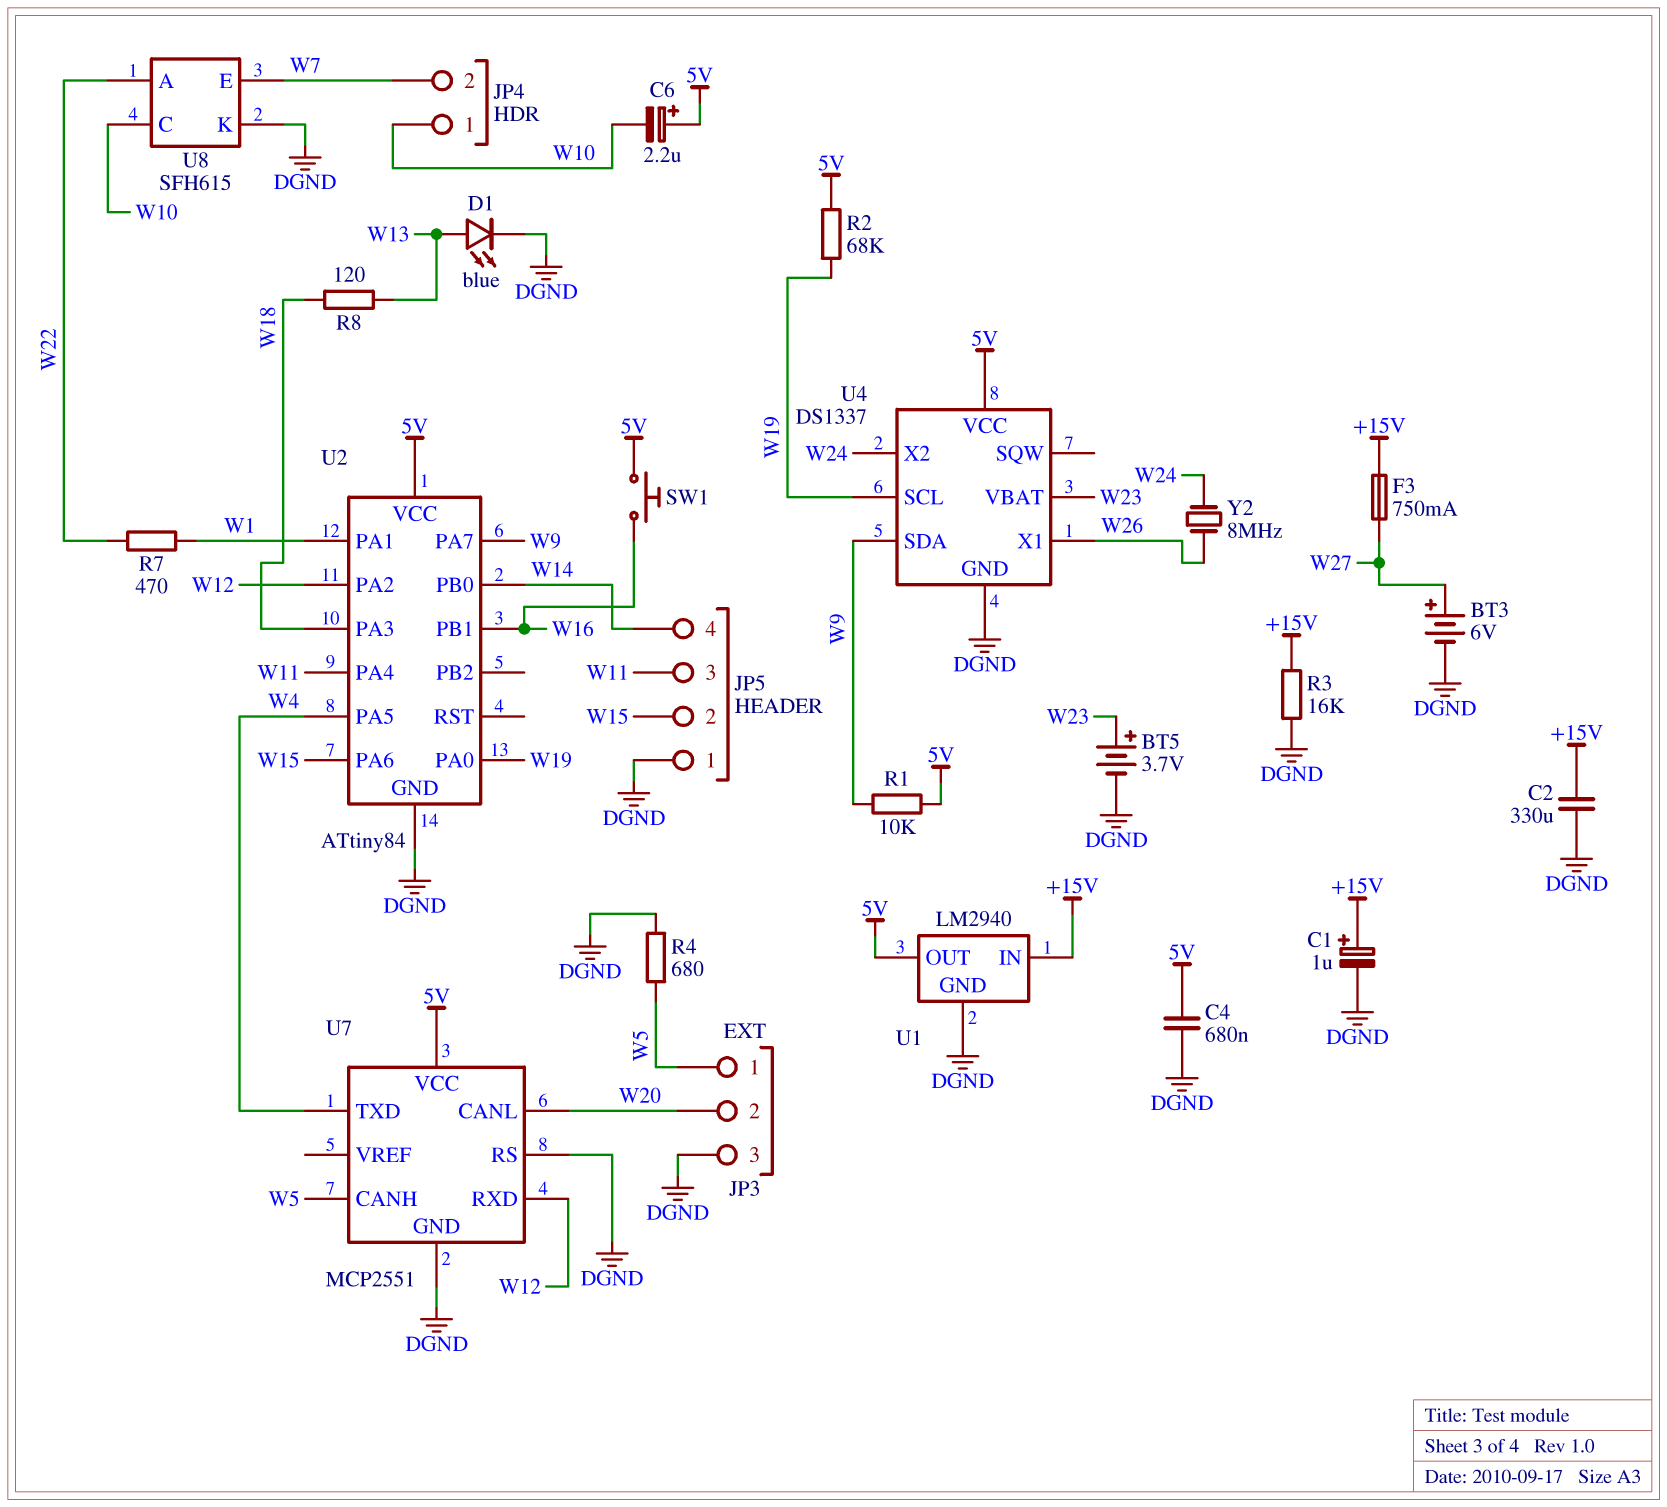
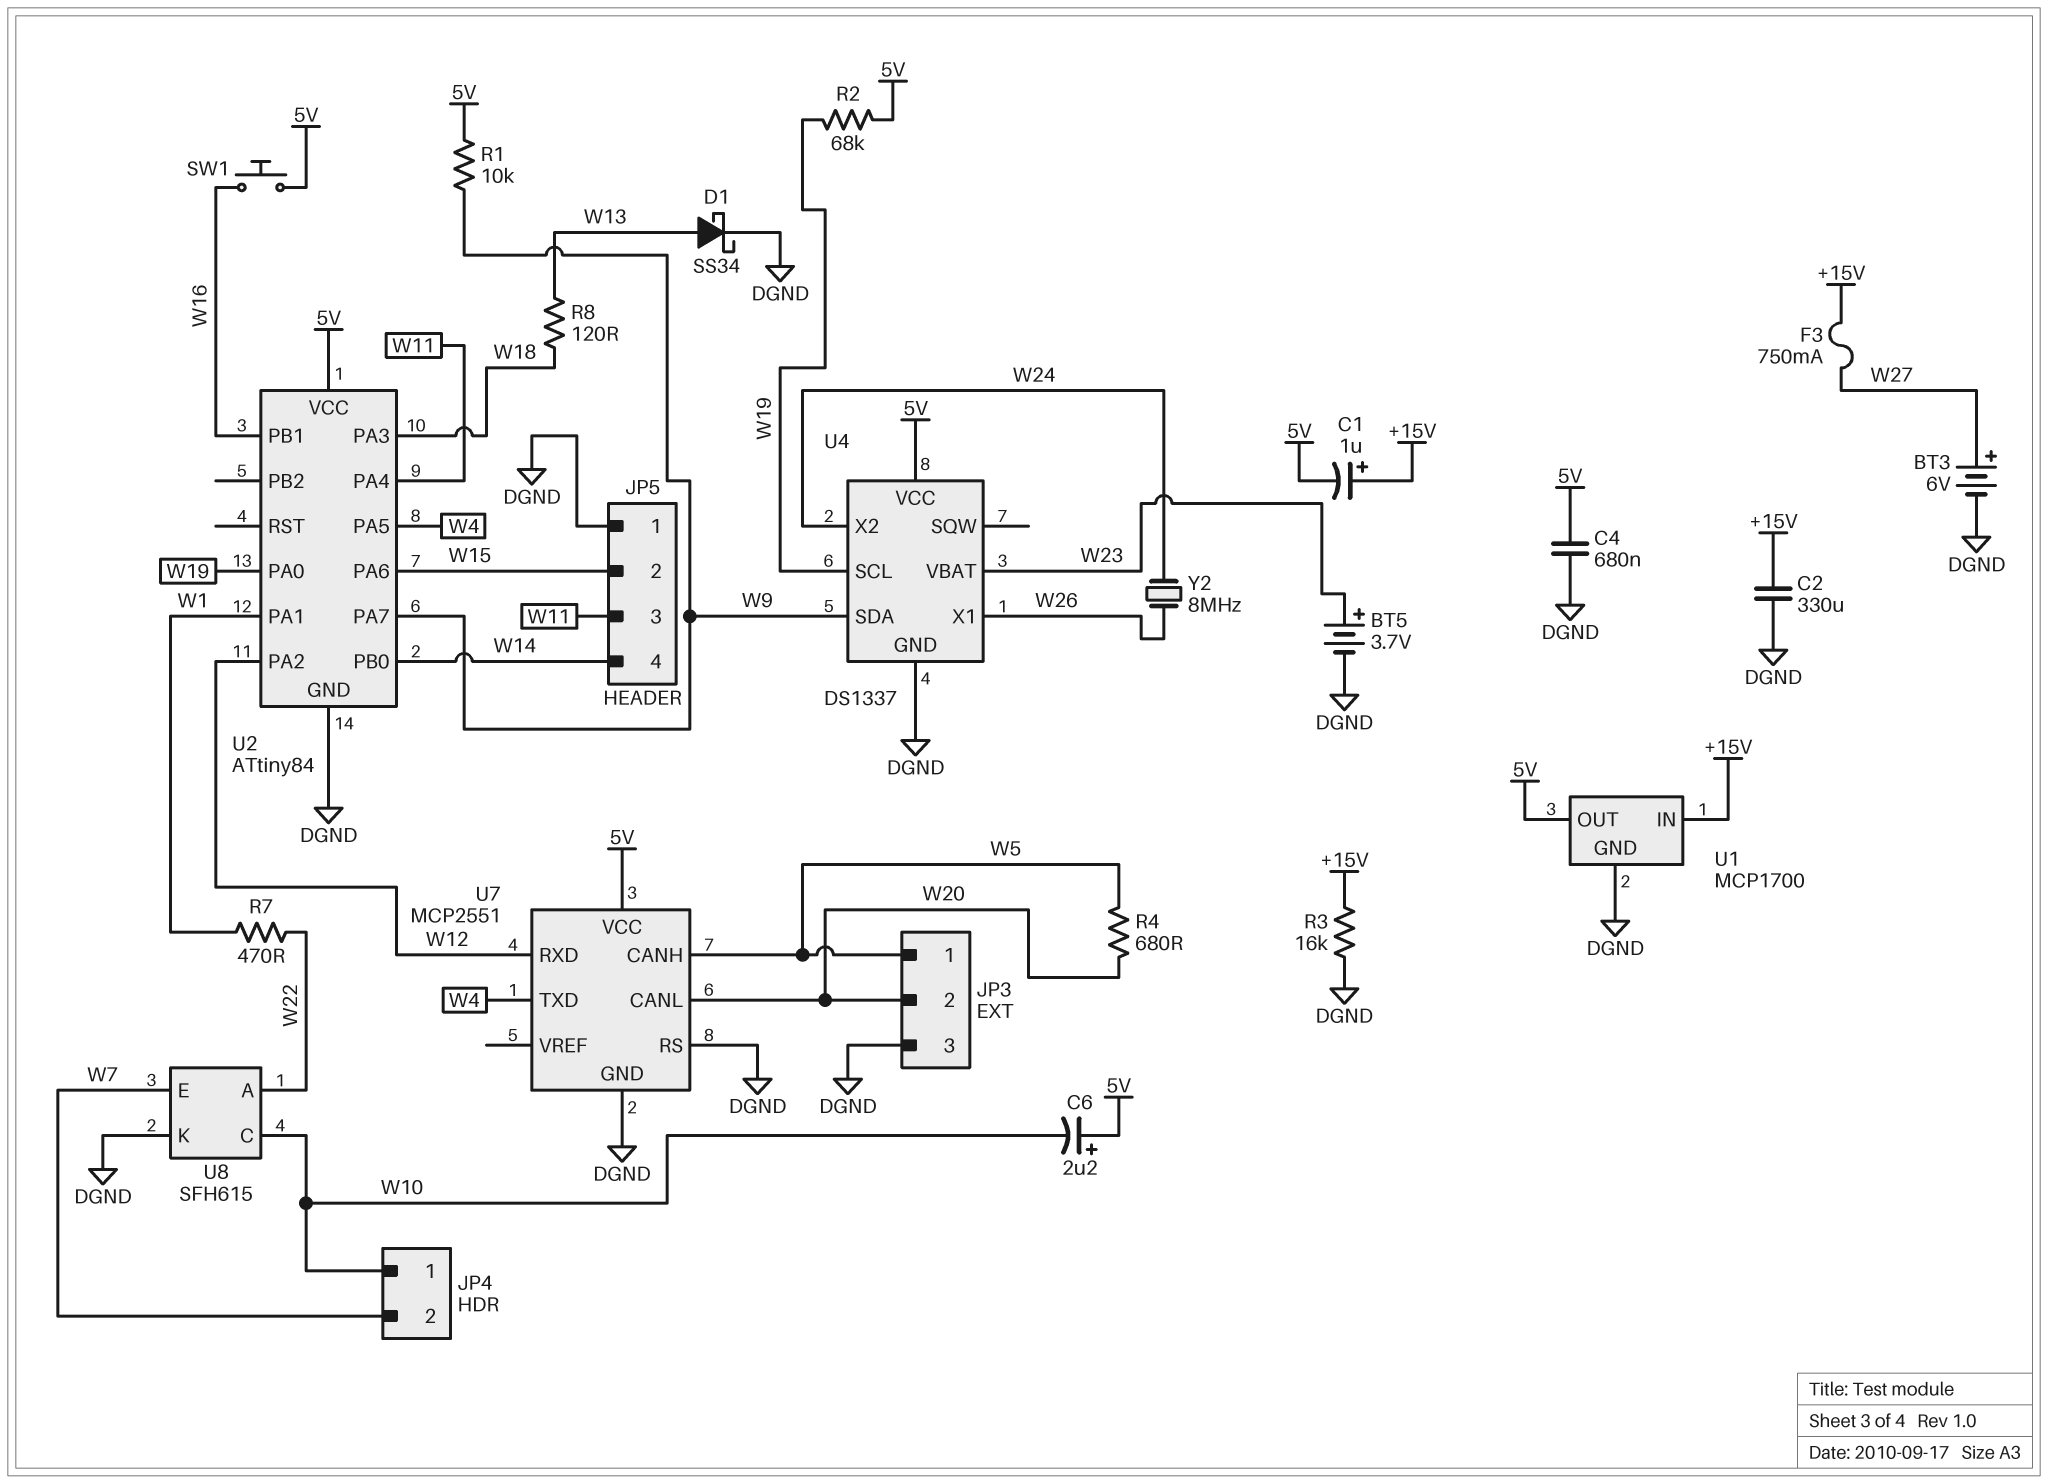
C1: 1uF (plus +15V, minus DGND) -> 1uF (plus +15V, minus 5V)
D1: LED blue (A W13, K DGND) -> schottky SS34 (A W13, K DGND)
R4: 680 (DGND, W5) -> 680 (W5, W20)
U1: LM2940 -> MCP1700

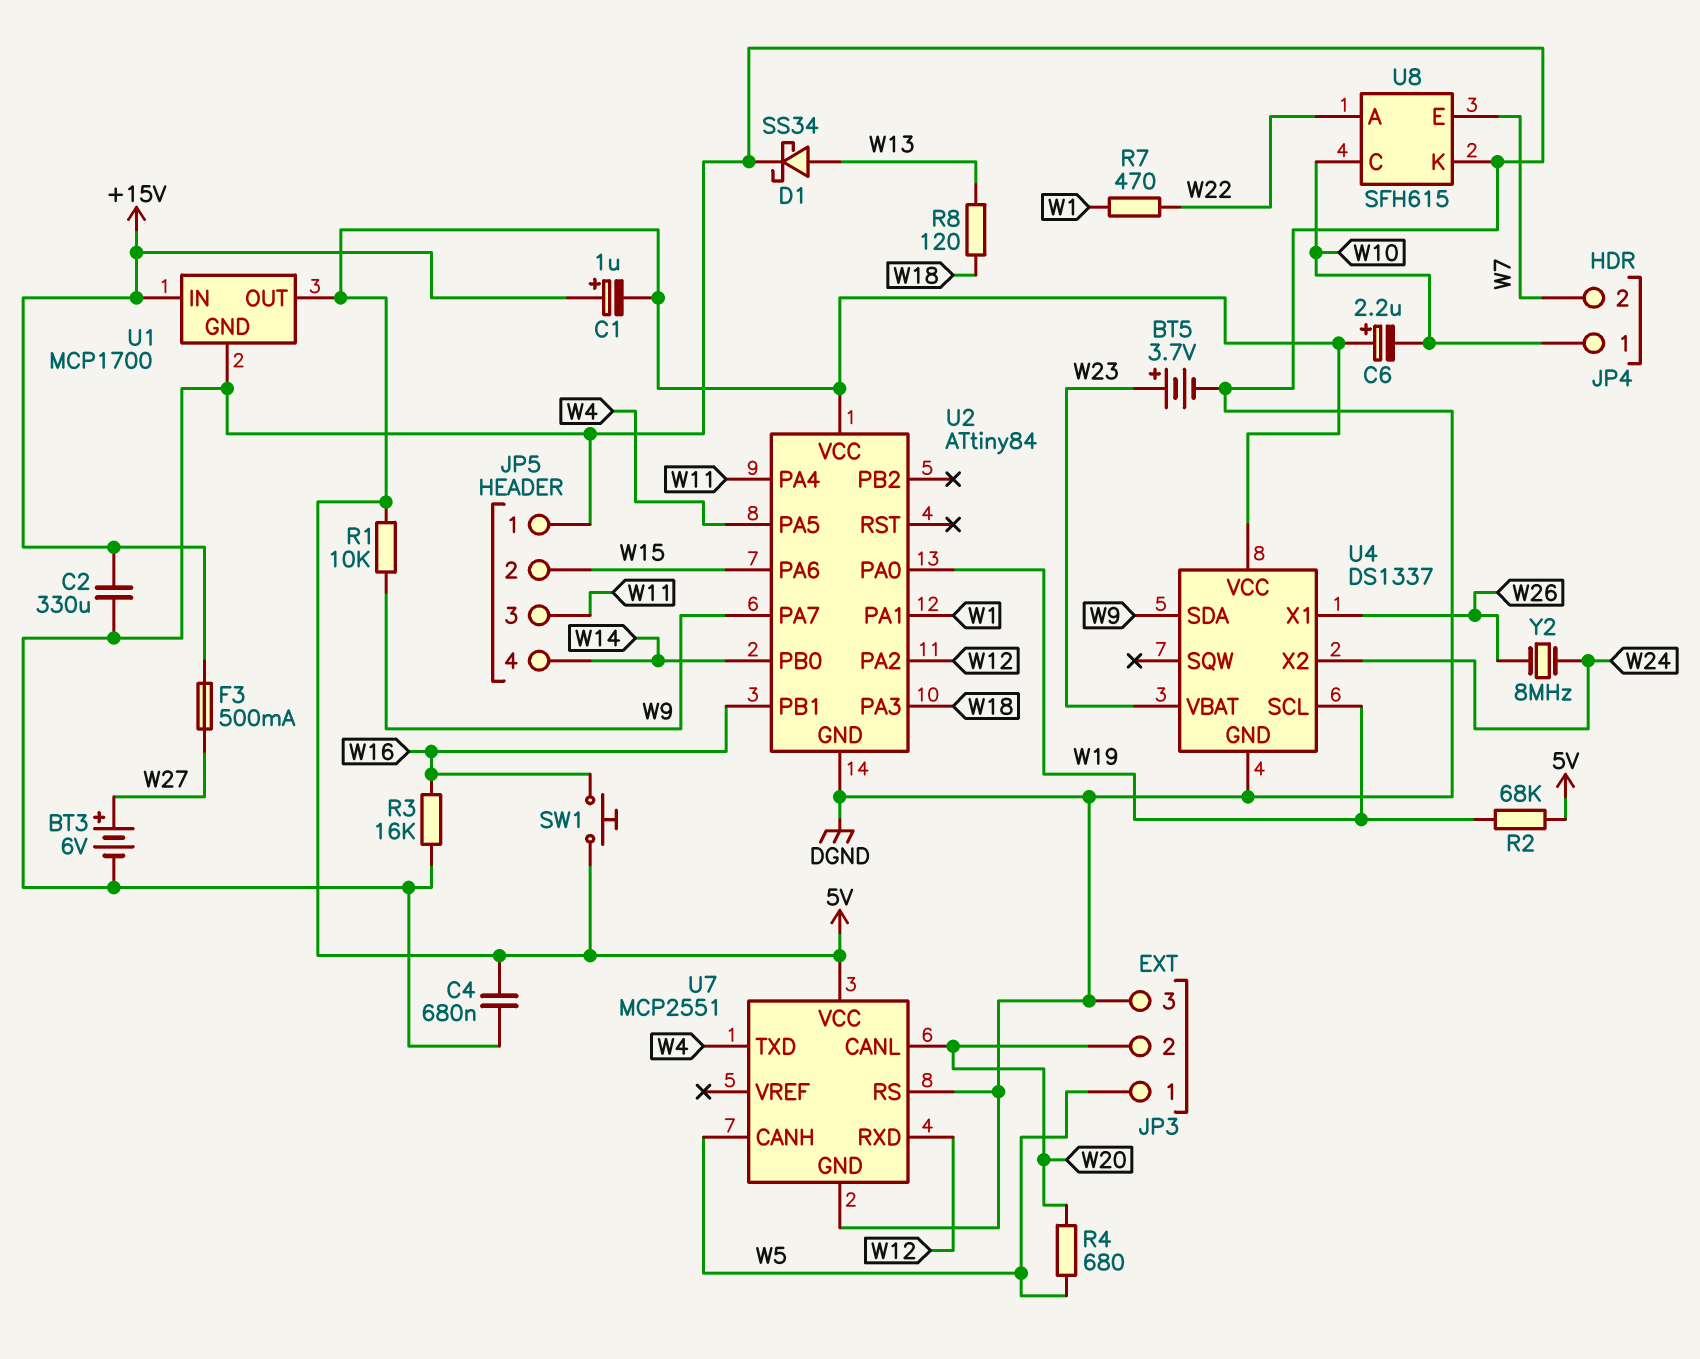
F3: 750mA (+15V, W27) -> 500mA (+15V, W27)
R3: 16k (+15V, DGND) -> 16k (DGND, W16)

